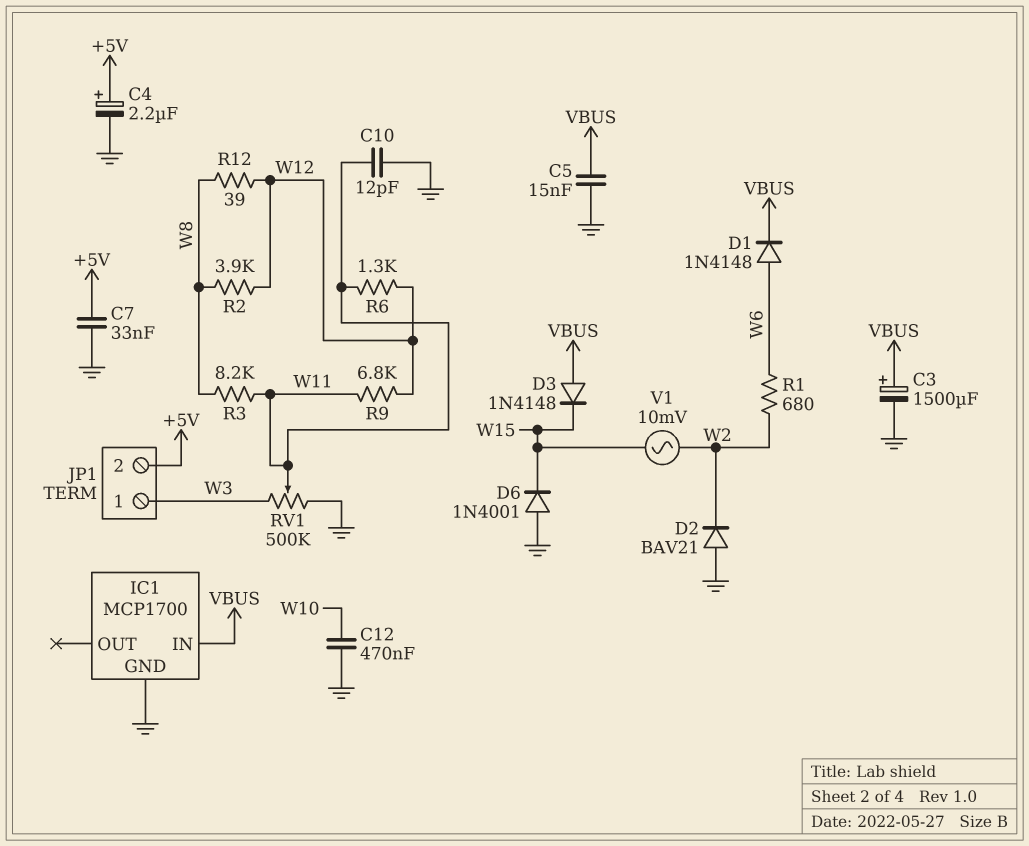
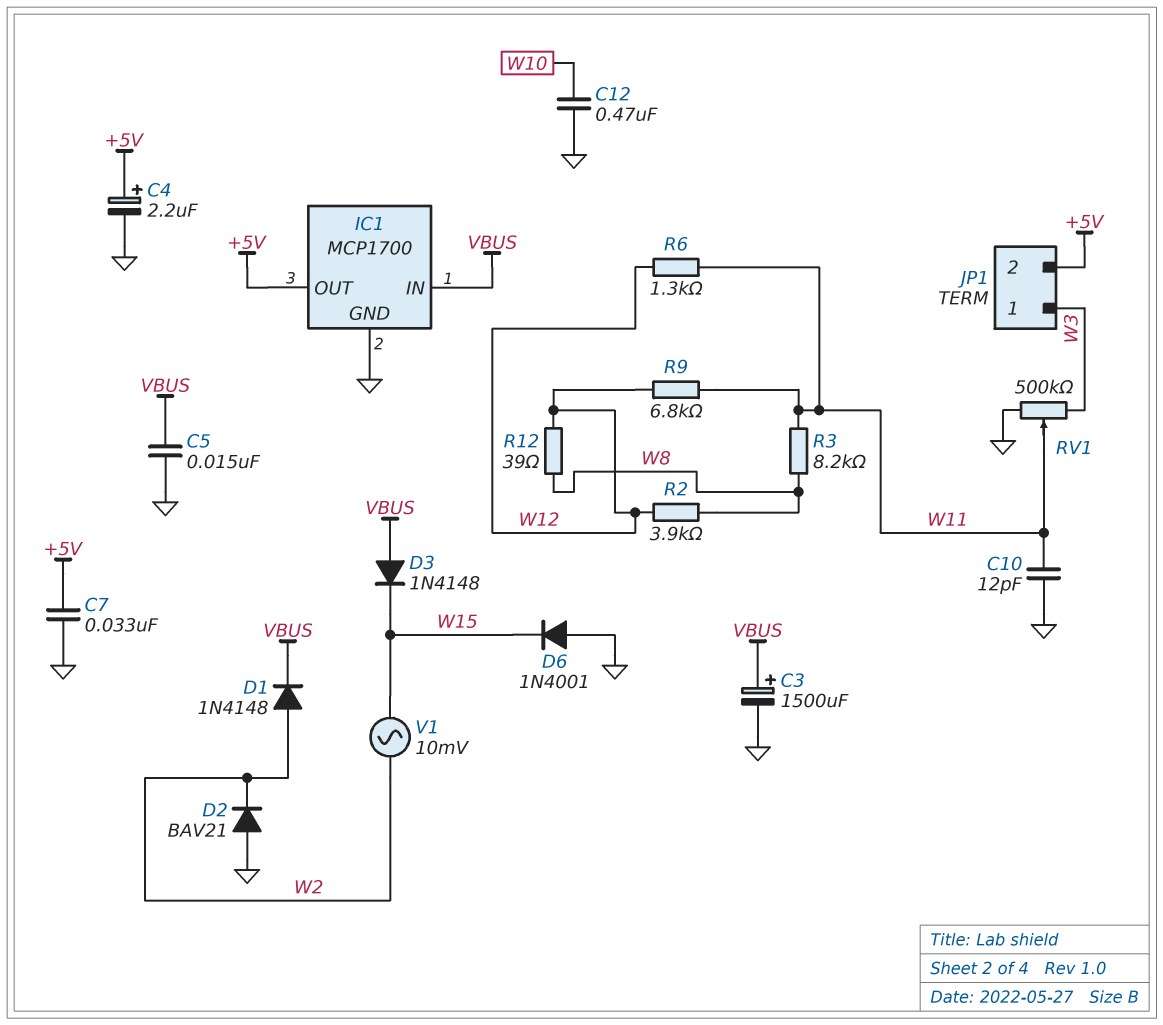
D1: diode 1N4148 (A W6, K VBUS) -> diode 1N4148 (A W2, K VBUS)
IC1 pin OUT: none -> +5V
R1: 680 (W2, W6) -> none

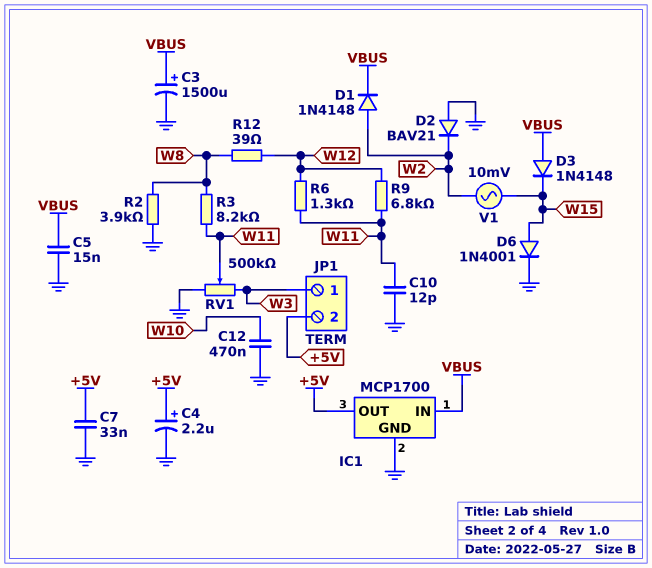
D6: diode 1N4001 (A GND, K W15) -> diode 1N4001 (A W15, K GND)
R2: 3.9k (W8, W12) -> 3.9k (GND, W8)

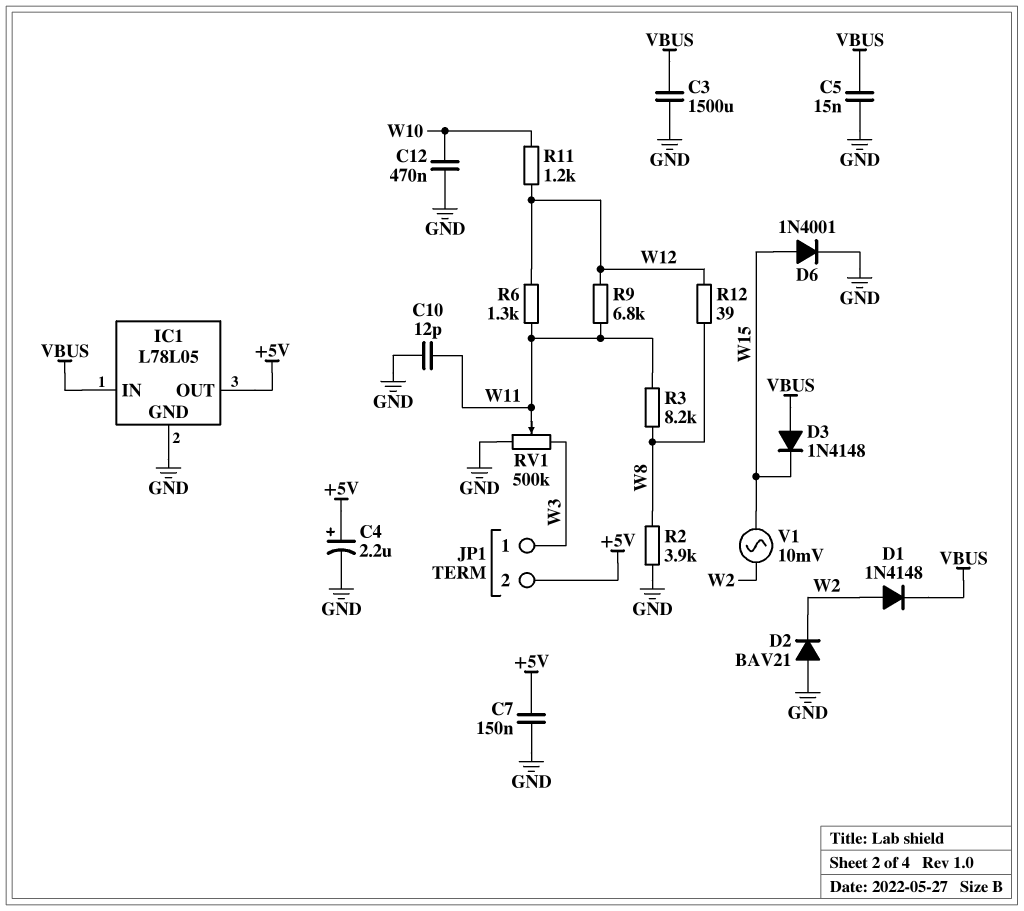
C3: 1500uF (plus VBUS, minus GND) -> 1500uF (GND, VBUS)
C7: 33nF (+5V, GND) -> 150nF (+5V, GND)
IC1: MCP1700 -> L78L05
R11: none -> 1.2k (W10, W12)

